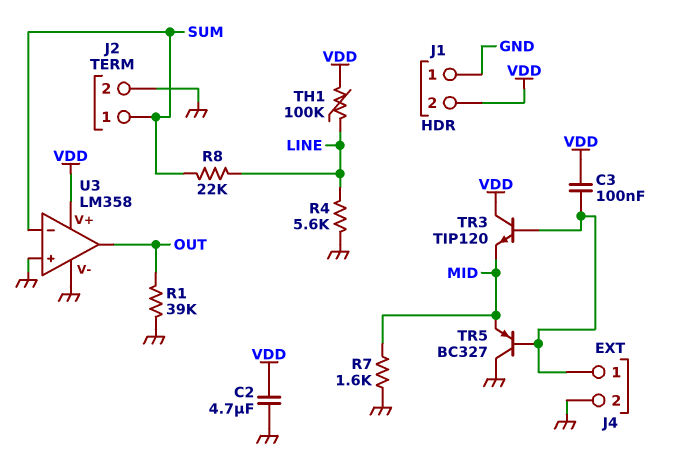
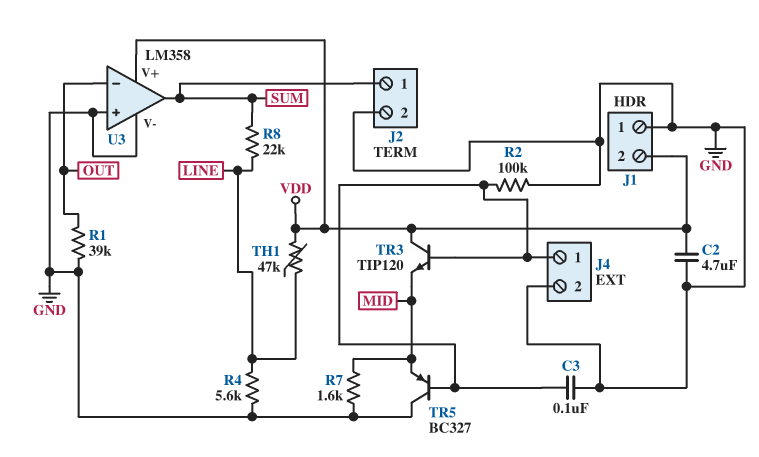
C3: 100nF (J4/1, VDD) -> 100nF (GND, J4/1)
R2: none -> 100k (GND, J4/1)
TH1: 100k (LINE, VDD) -> 47k (LINE, VDD)
U3 pin in-: SUM -> OUT
U3 pin out: OUT -> SUM

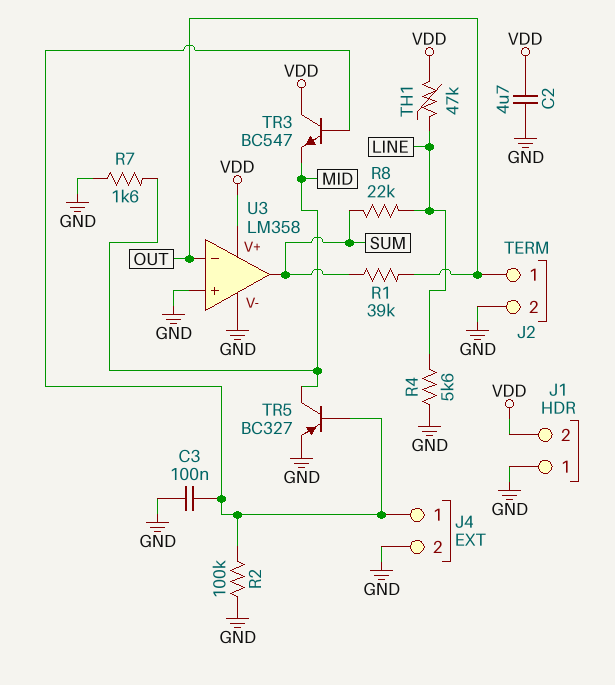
J2 pin 1: SUM -> OUT
R1: 39k (GND, OUT) -> 39k (OUT, SUM)
TR3: NPN TIP120 (B J4/1, C VDD, E MID) -> NPN BC547 (B J4/1, C VDD, E MID)
TR5: PNP BC327 (B J4/1, C GND, E MID) -> PNP BC327 (B J4/1, C MID, E GND)

